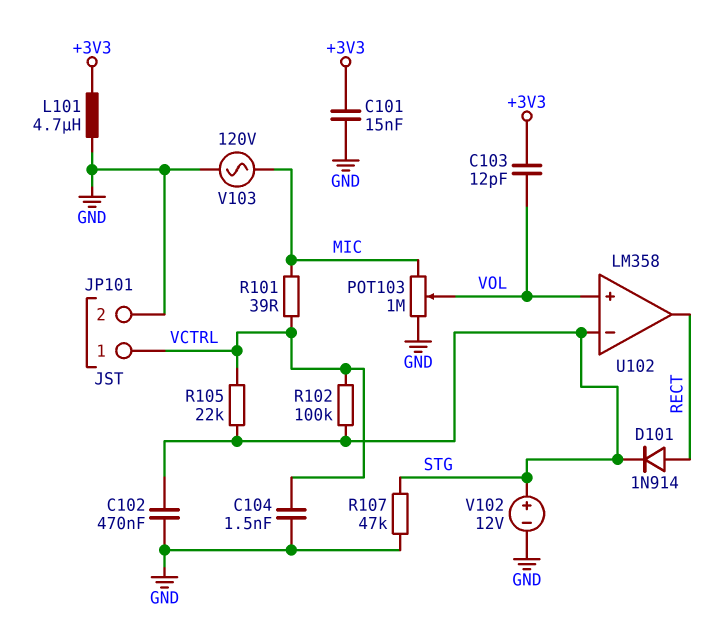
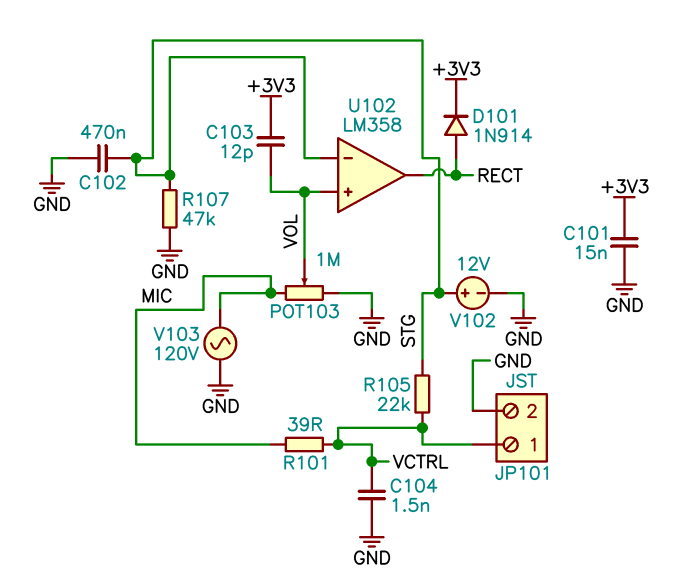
D101: diode 1N914 (A RECT, K STG) -> diode 1N914 (A RECT, K +3V3)
L101: 4.7uH (+3V3, GND) -> none
R102: 100k (STG, VCTRL) -> none

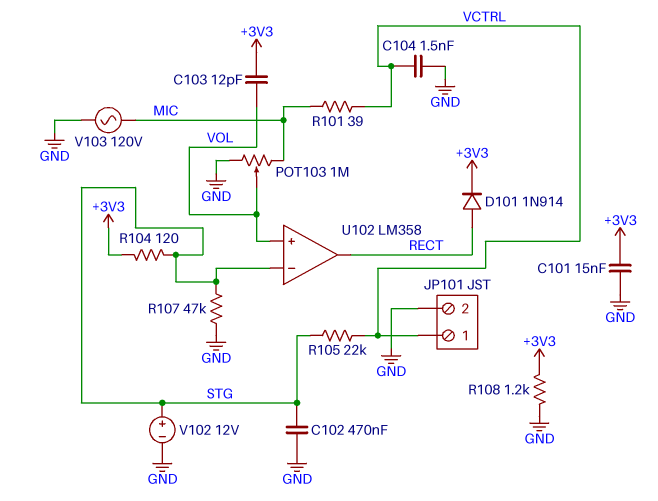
R104: none -> 120 (+3V3, STG)
R108: none -> 1.2k (+3V3, GND)

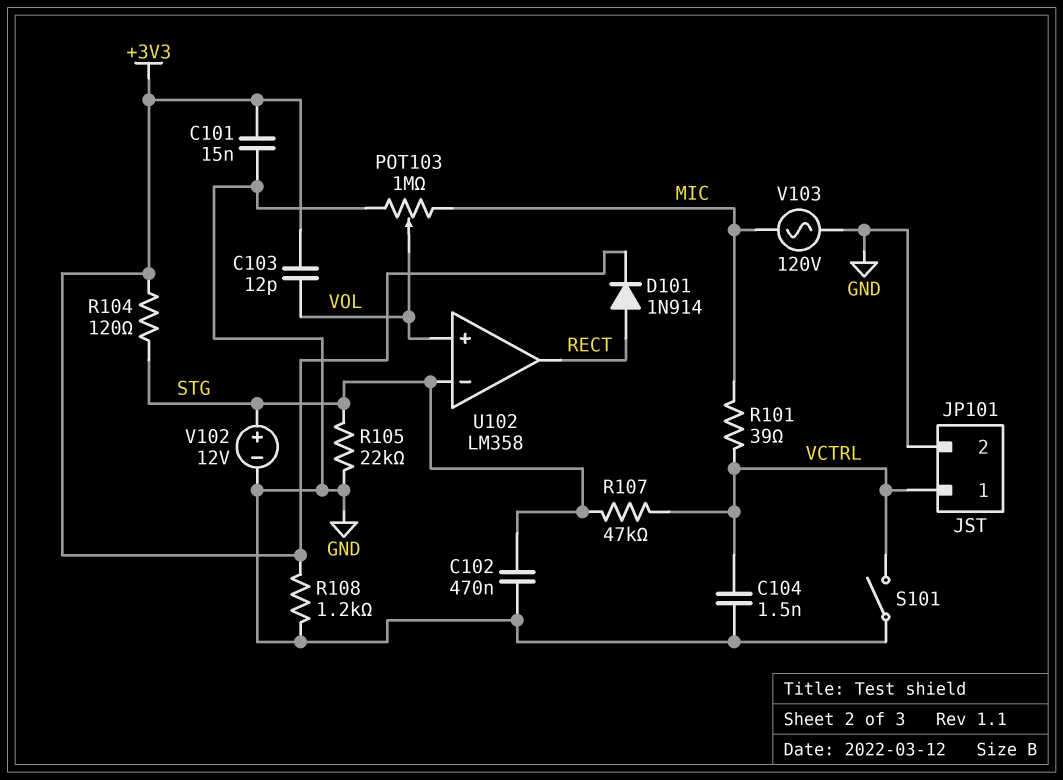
R105: 22k (STG, VCTRL) -> 22k (GND, STG)
R107: 47k (GND, STG) -> 47k (STG, VCTRL)
S101: none -> switch (GND, VCTRL)

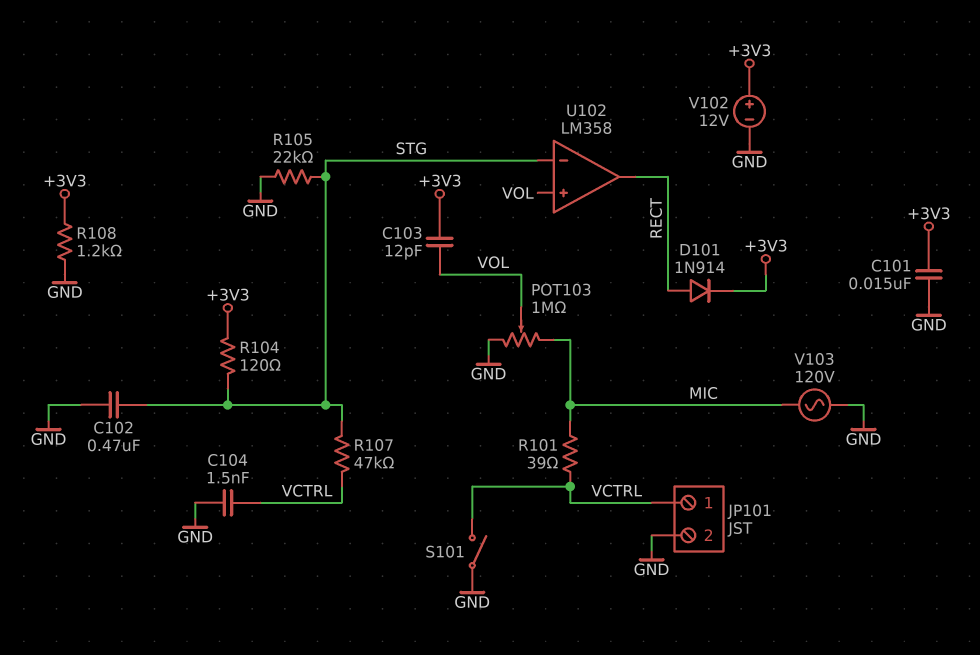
V102: 12V (plus STG, minus GND) -> 12V (plus +3V3, minus GND)

